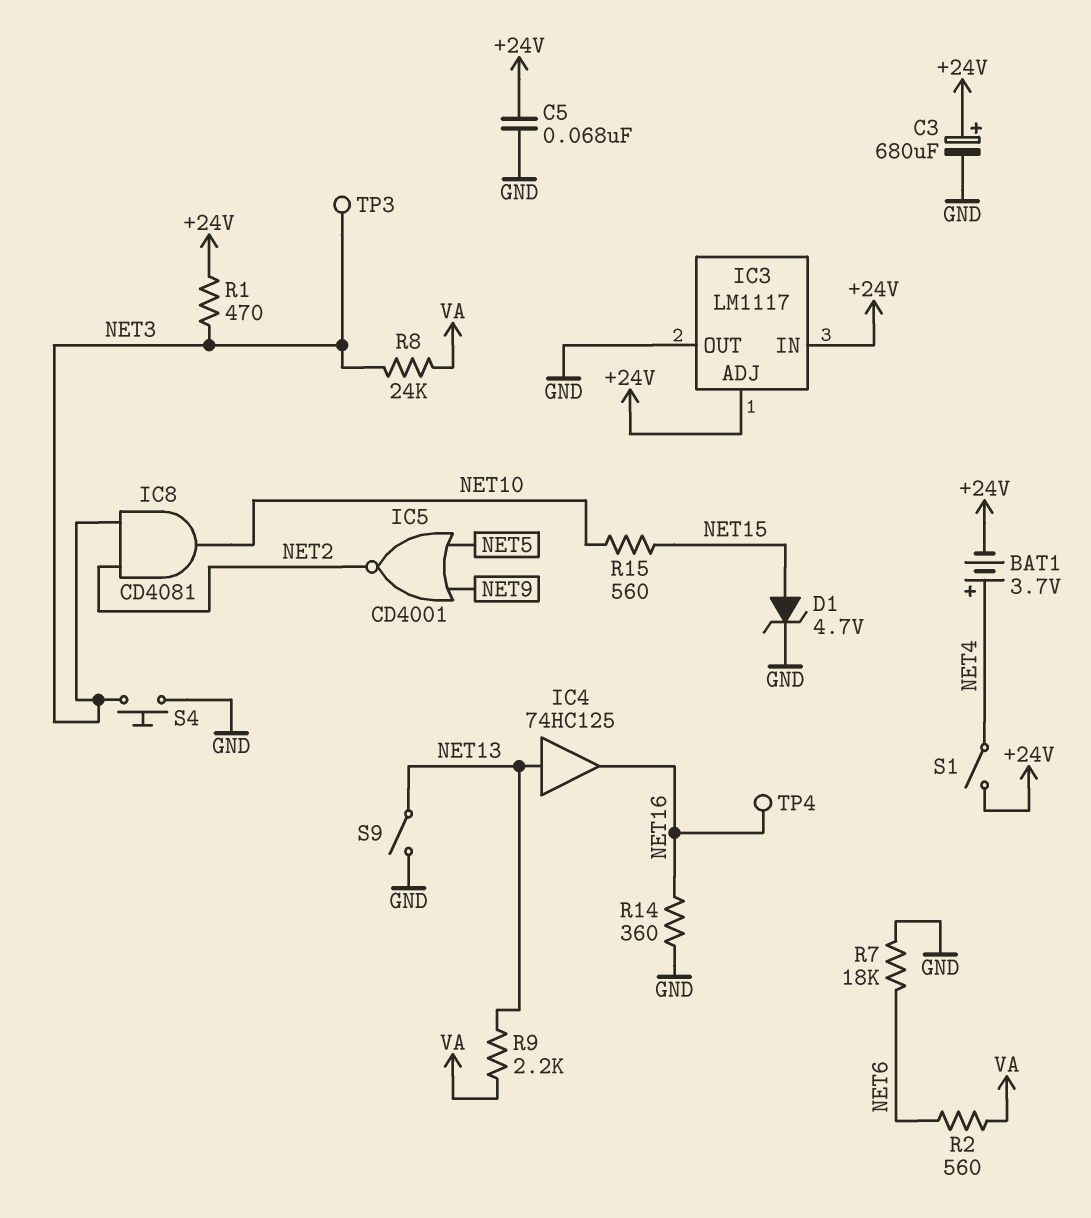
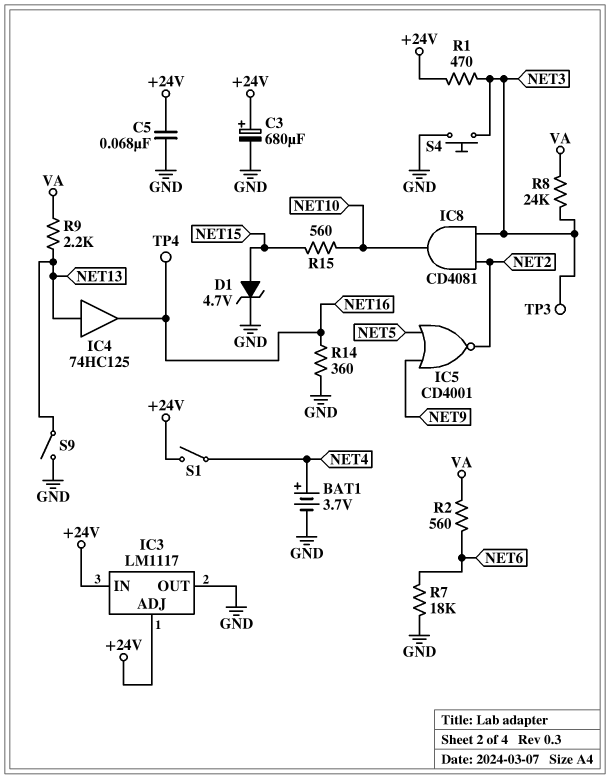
BAT1: 3.7V (plus NET4, minus +24V) -> 3.7V (plus NET4, minus GND)

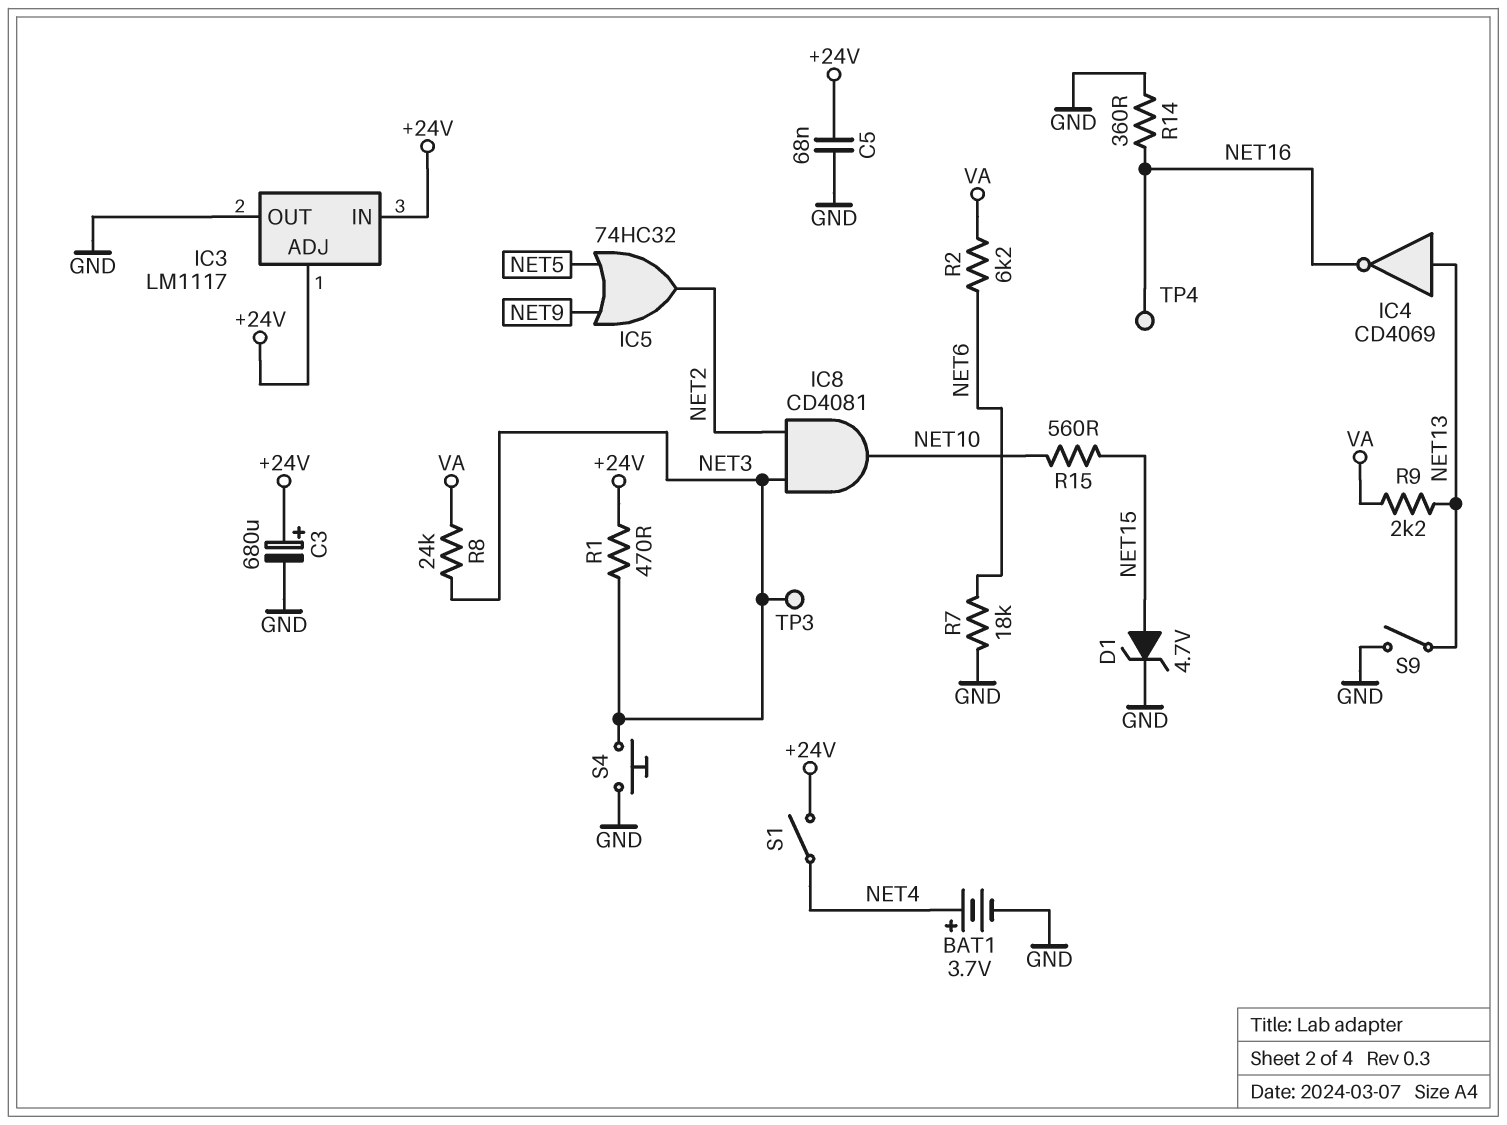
IC4: buffer 74HC125 (in NET13, out NET16) -> NOT CD4069 (in NET13, out NET16)
IC5: NOR CD4001 (in NET5, in NET9, out NET2) -> OR 74HC32 (in NET5, in NET9, out NET2)
R2: 560 (NET6, VA) -> 6.2k (NET6, VA)

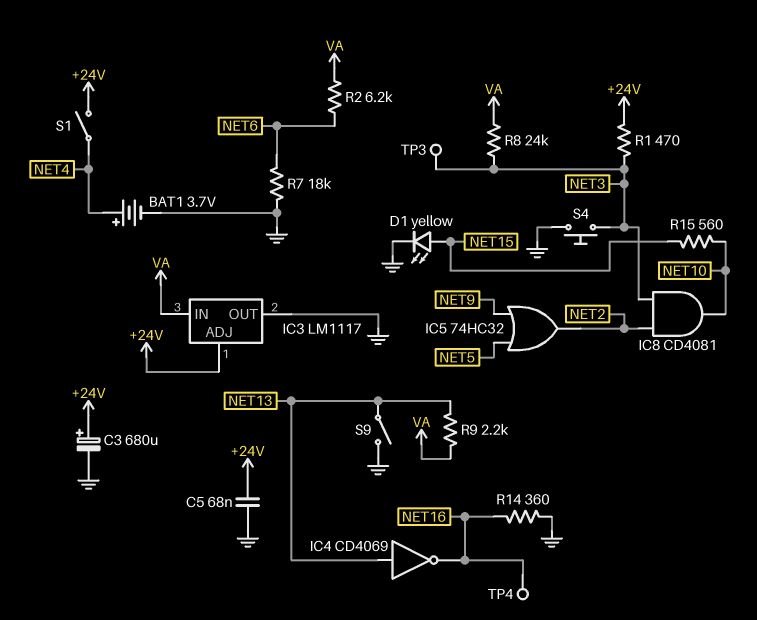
D1: zener 4.7V (A NET15, K GND) -> LED yellow (A NET15, K GND)
IC3 pin IN: +24V -> VA

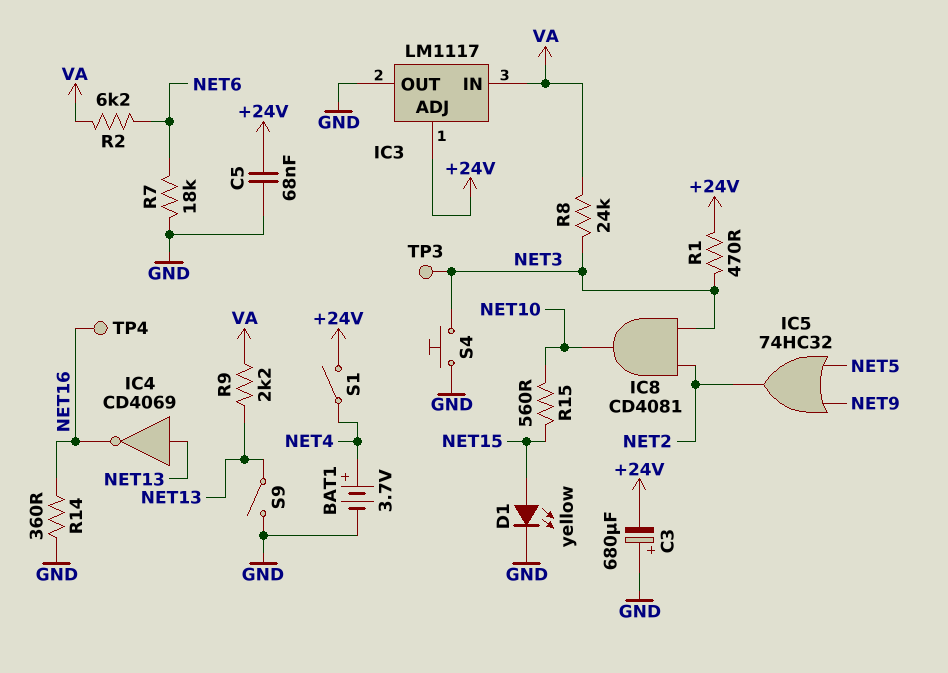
C3: 680uF (plus +24V, minus GND) -> 680uF (plus GND, minus +24V)

